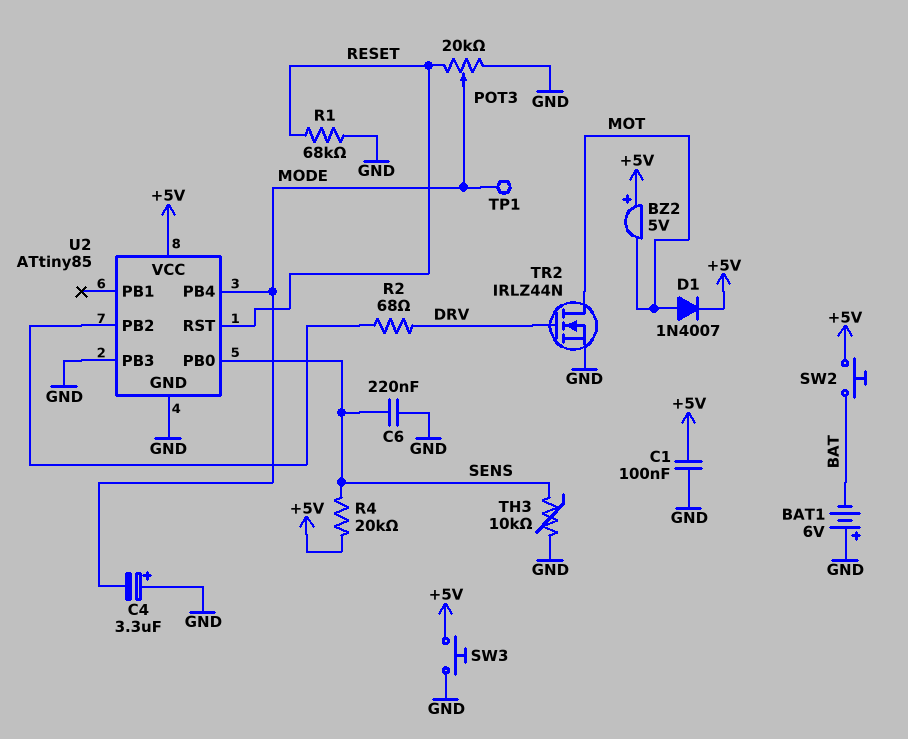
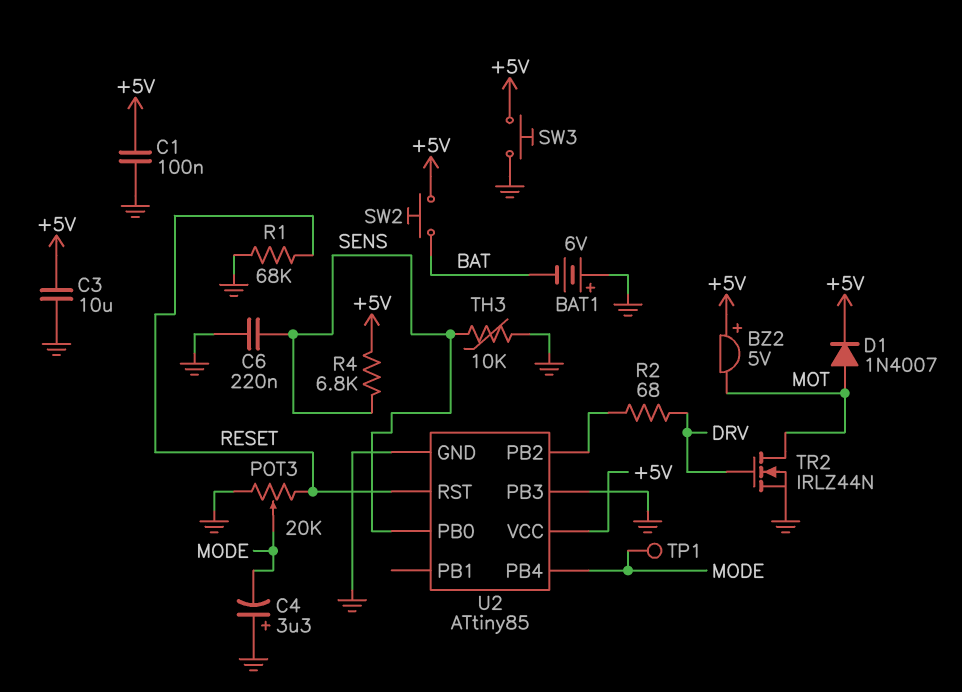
C3: none -> 10uF (+5V, GND)
R4: 20k (+5V, SENS) -> 6.8k (+5V, SENS)

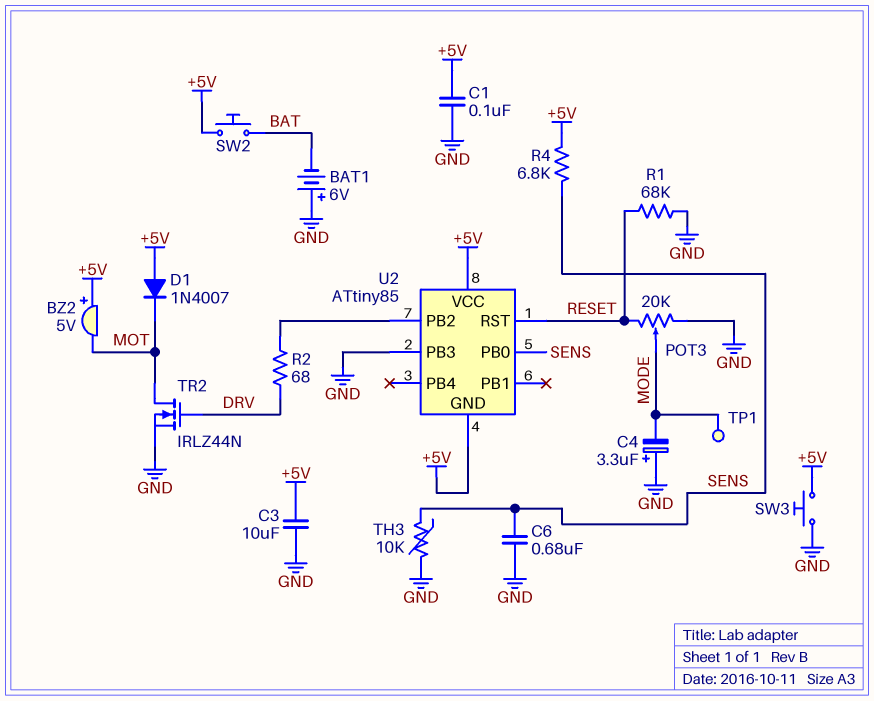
C6: 220nF (GND, SENS) -> 680nF (GND, SENS)
D1: diode 1N4007 (A MOT, K +5V) -> diode 1N4007 (A +5V, K MOT)
U2 pin GND: GND -> +5V
U2 pin PB4: MODE -> none

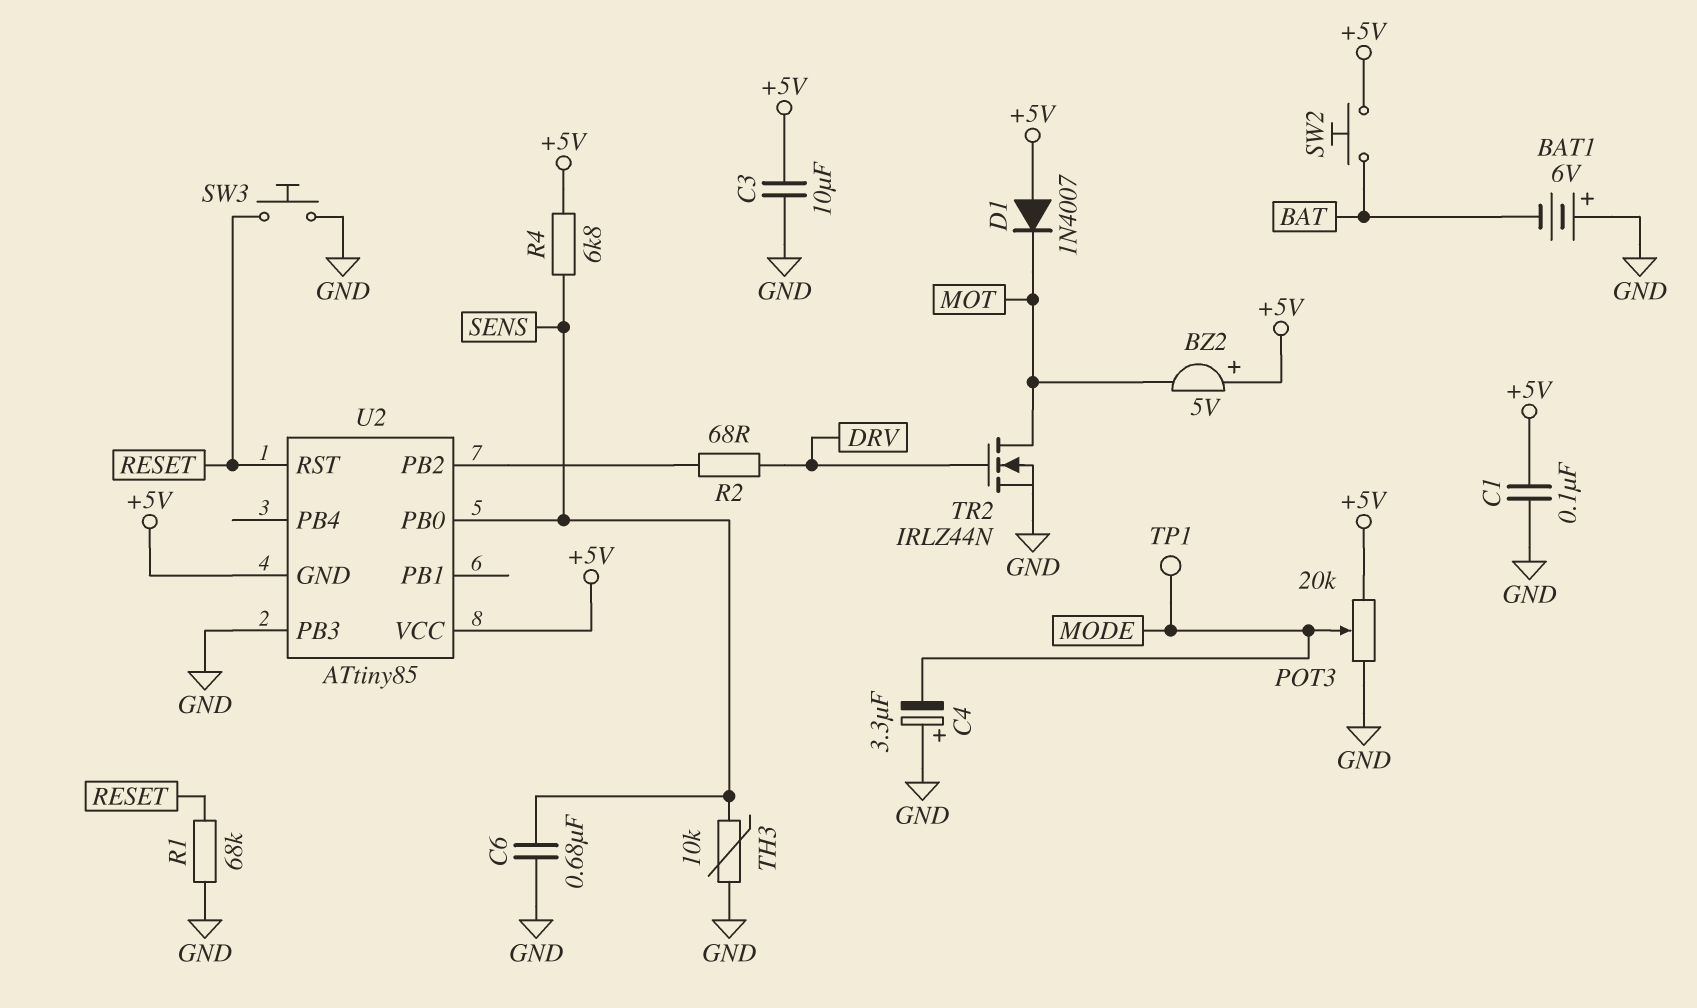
POT3: 20k (GND, RESET, wiper MODE) -> 20k (+5V, GND, wiper MODE)
SW3: button (+5V, GND) -> button (GND, RESET)

